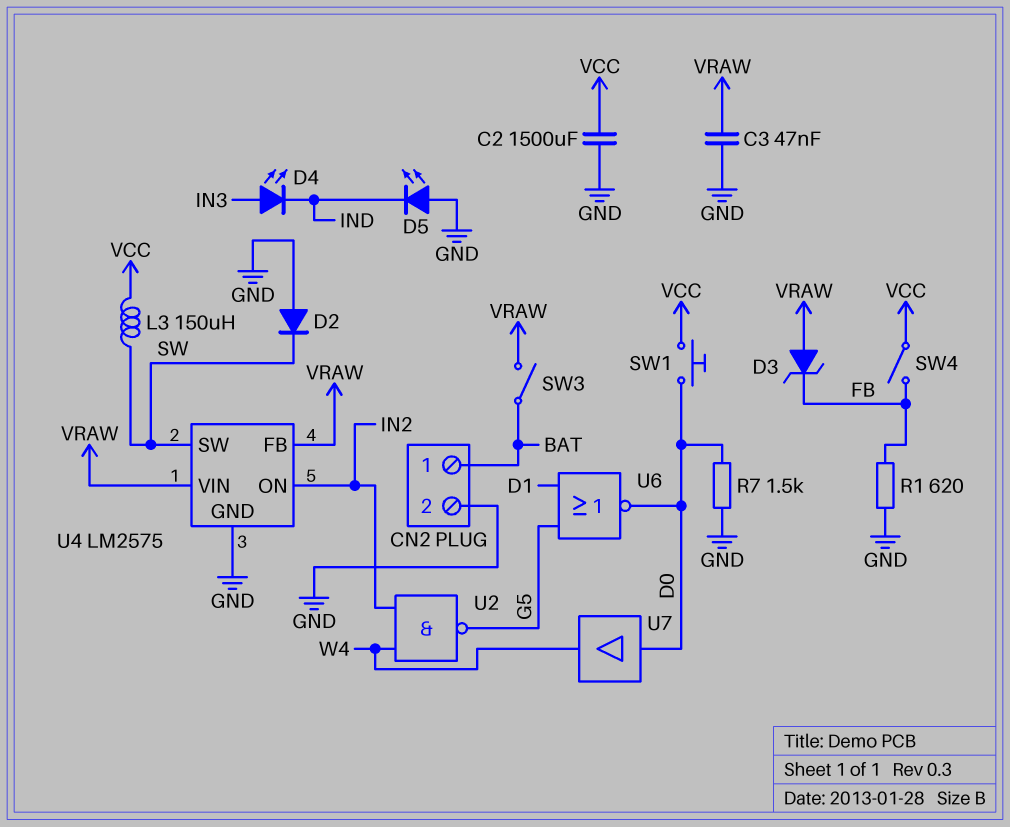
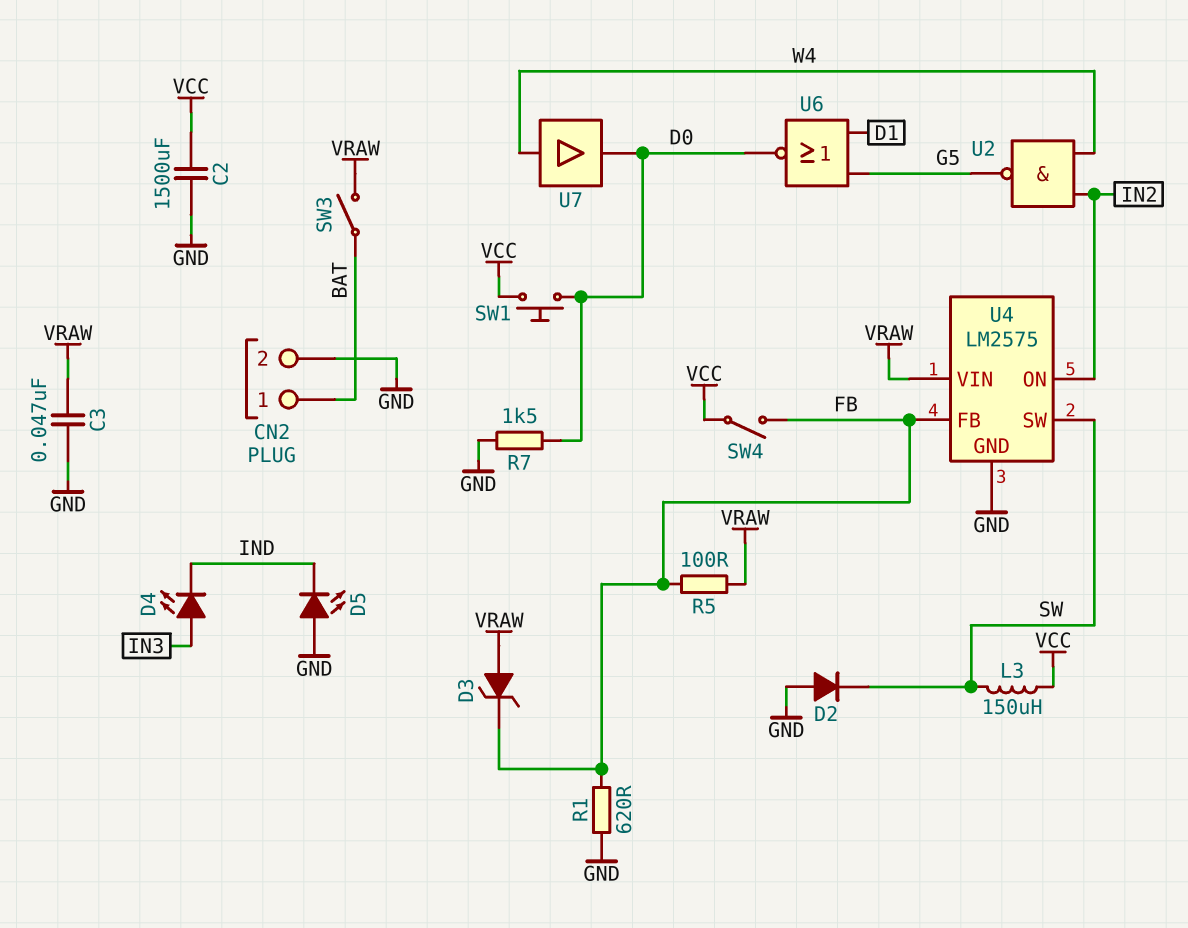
R5: none -> 100 (FB, VRAW)
U4 pin FB: VRAW -> FB
U7: buffer (in D0, out W4) -> buffer (in W4, out D0)

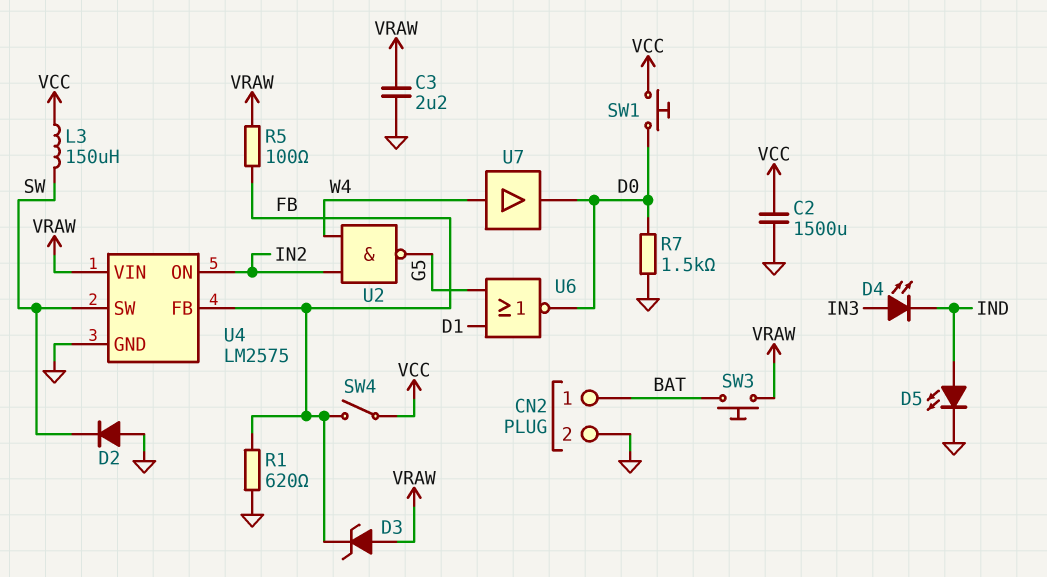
C3: 47nF (GND, VRAW) -> 2.2uF (GND, VRAW)
D5: LED (A GND, K IND) -> LED (A IND, K GND)
SW3: switch (BAT, VRAW) -> button (BAT, VRAW)

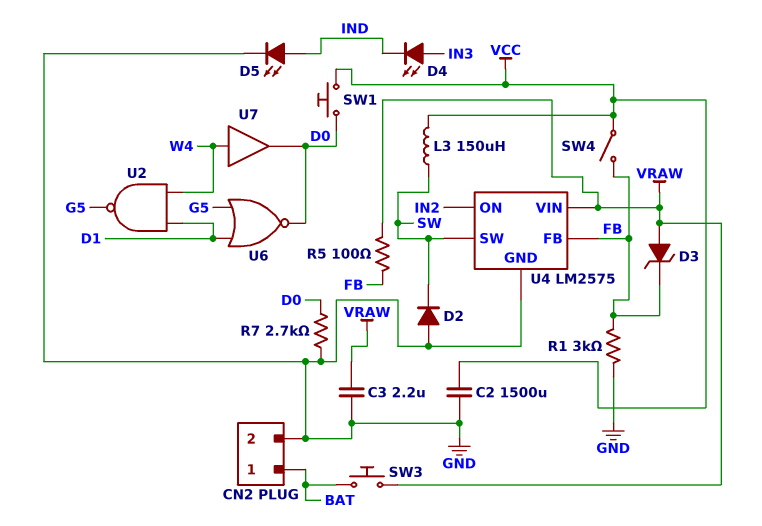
R1: 620 (FB, GND) -> 3k (FB, GND)
R7: 1.5k (D0, GND) -> 2.7k (D0, GND)
U2: NAND (in IN2, in W4, out G5) -> NAND (in D1, in W4, out G5)

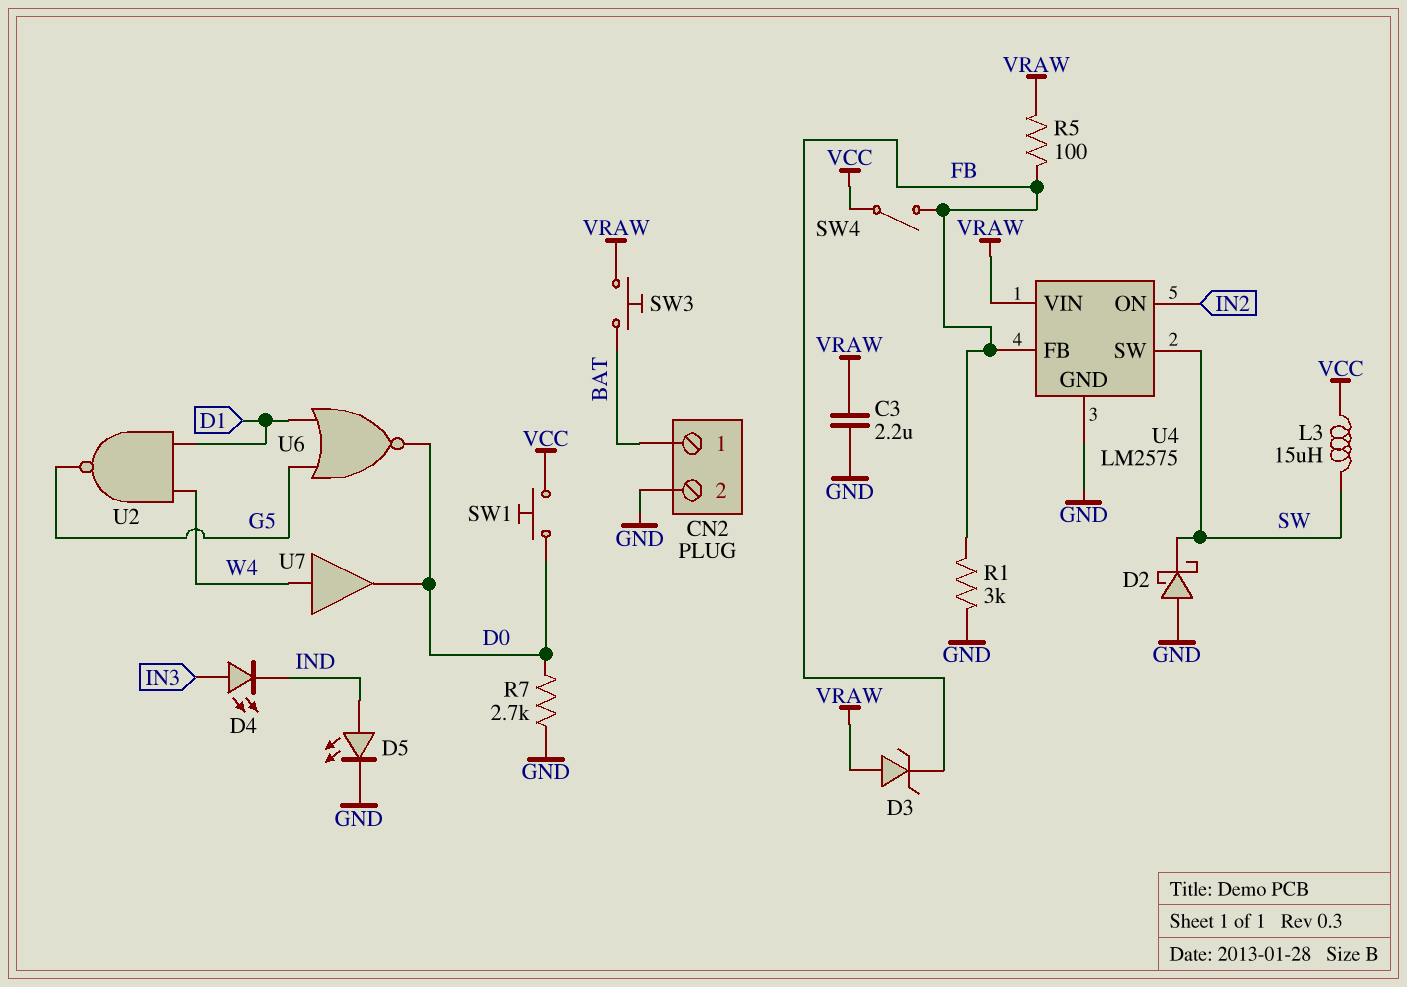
C2: 1500uF (GND, VCC) -> none
D2: diode (A GND, K SW) -> schottky (A GND, K SW)
L3: 150uH (SW, VCC) -> 15uH (SW, VCC)

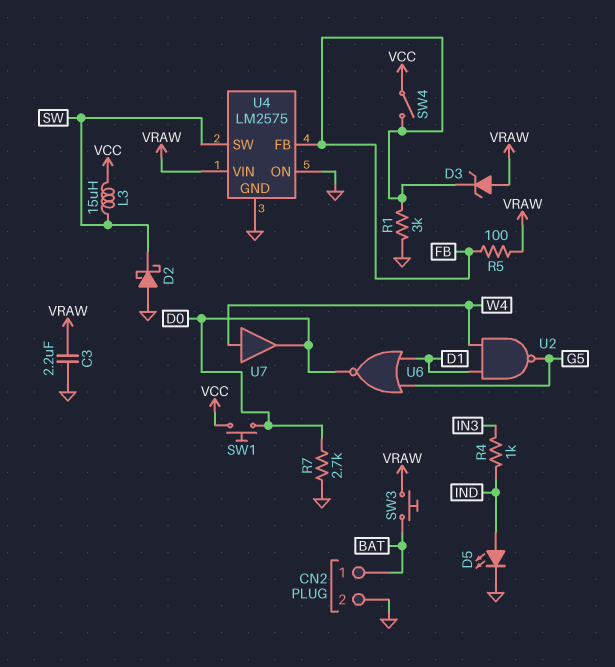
D4: LED (A IN3, K IND) -> none
R4: none -> 1k (IN3, IND)
U4 pin ON: IN2 -> GND

